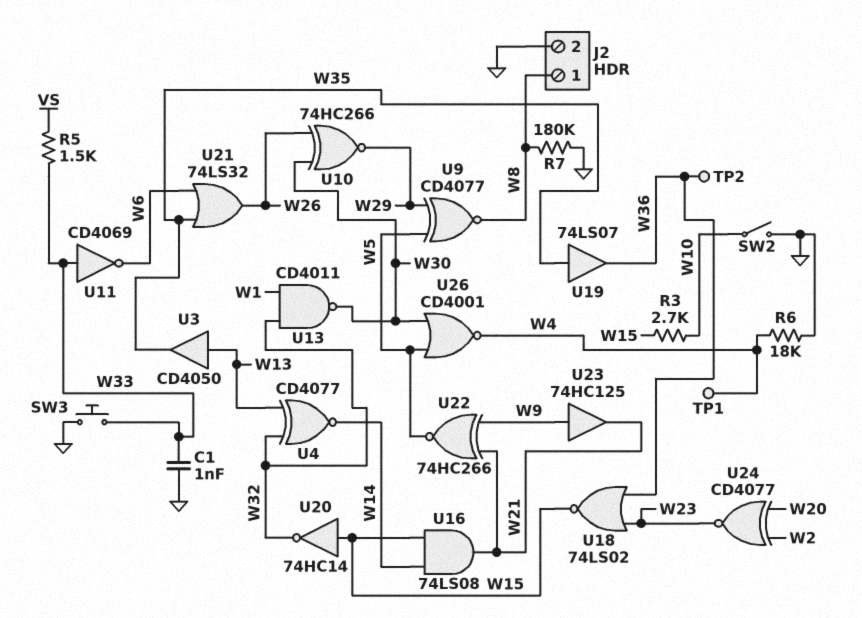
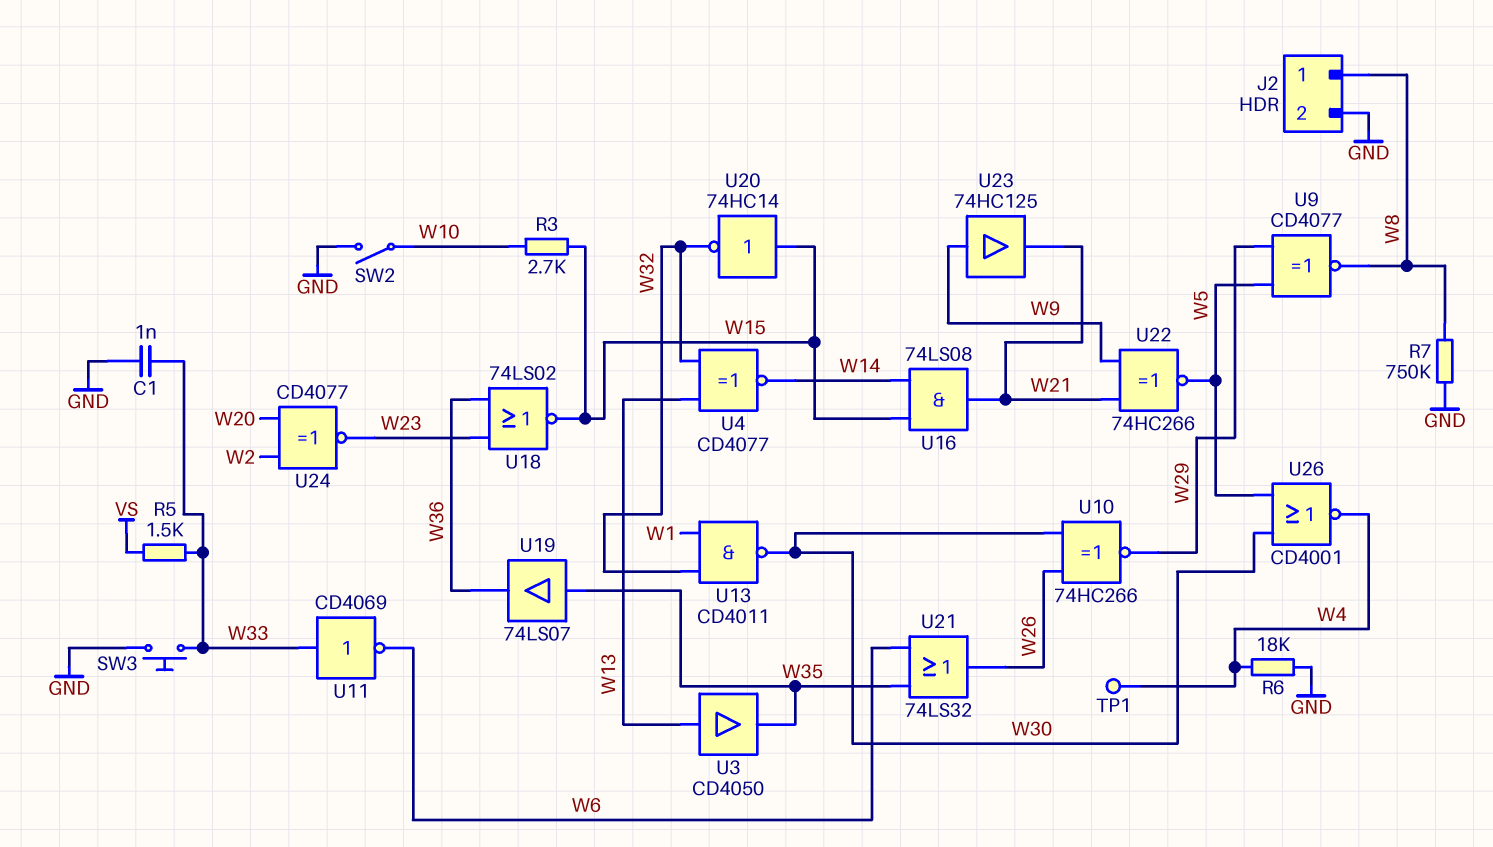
R7: 180k (GND, W8) -> 750k (GND, W8)
TP2: test point (W36) -> none

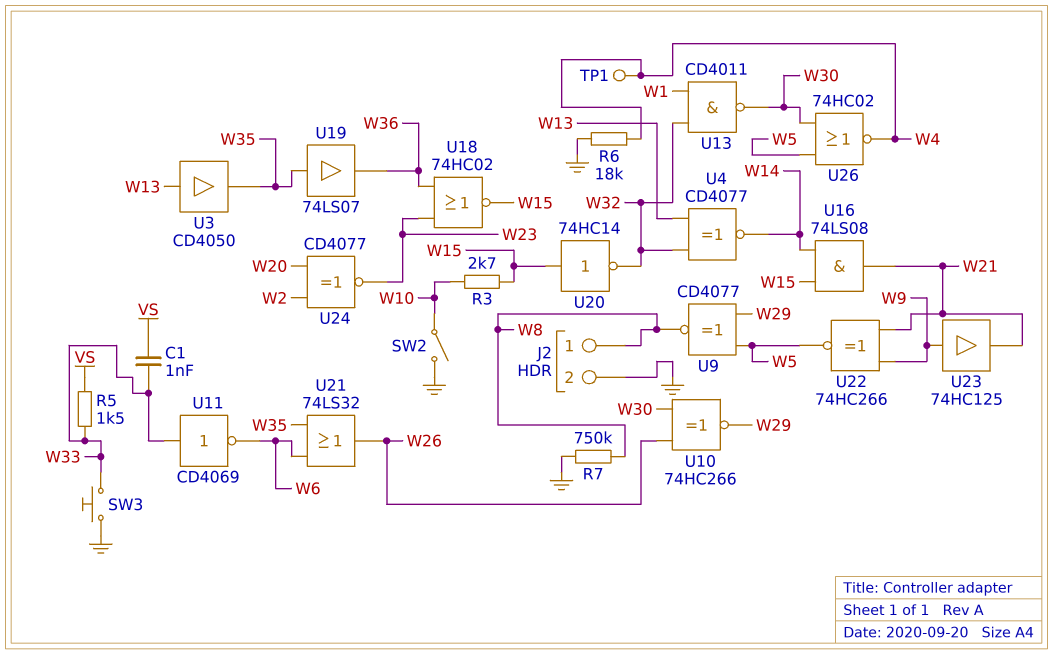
C1: 1nF (GND, W33) -> 1nF (VS, W33)
U18: NOR 74LS02 (in W23, in W36, out W15) -> NOR 74HC02 (in W23, in W36, out W15)
U26: NOR CD4001 (in W5, in W30, out W4) -> NOR 74HC02 (in W5, in W30, out W4)

